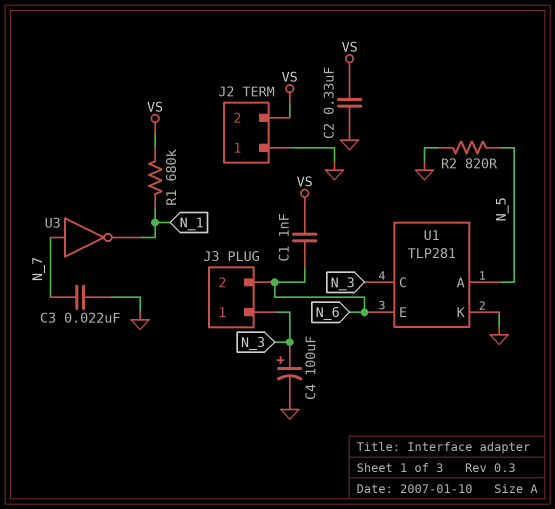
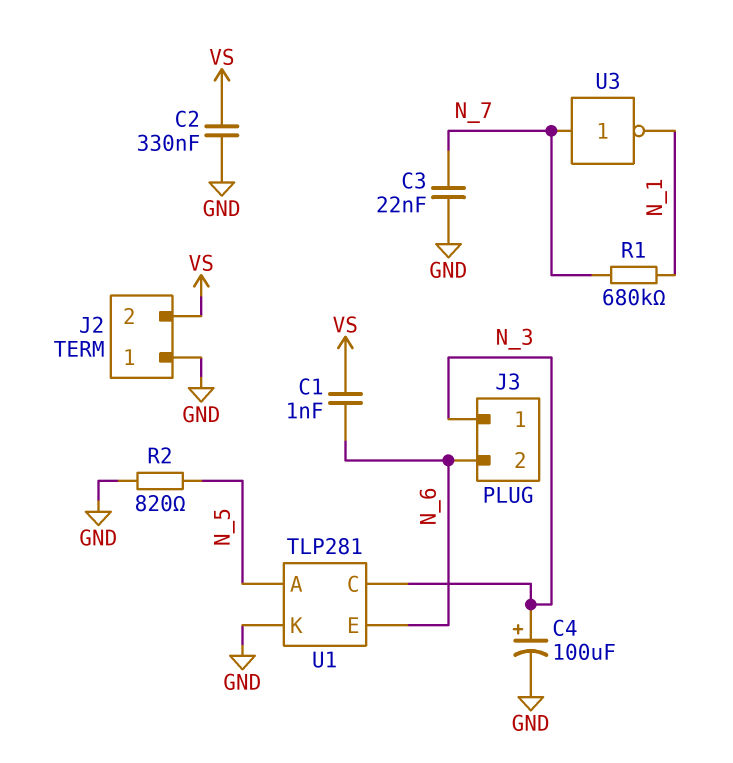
R1: 680k (N_1, VS) -> 680k (N_1, N_7)

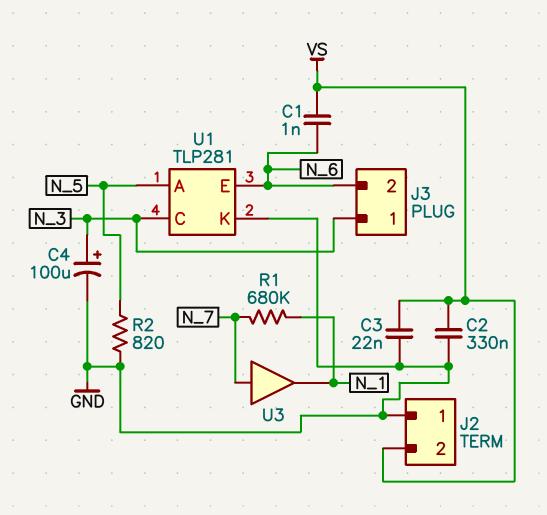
C3: 22nF (GND, N_7) -> 22nF (GND, VS)
U3: NOT (in N_7, out N_1) -> buffer (in N_7, out N_1)

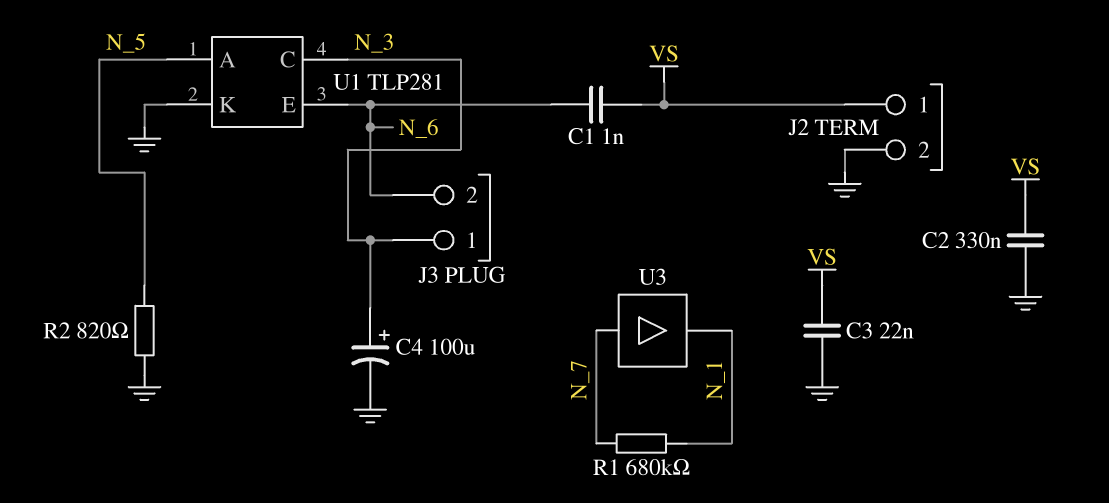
J2 pin 1: GND -> VS
J2 pin 2: VS -> GND

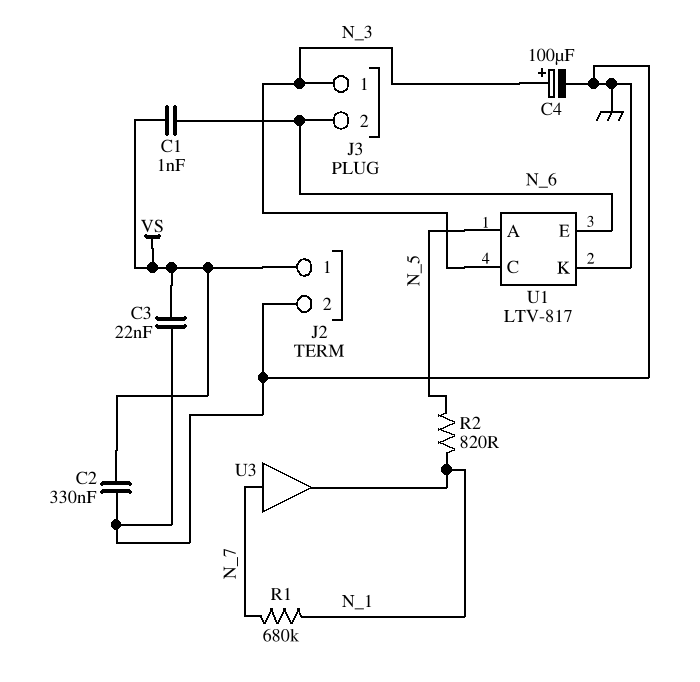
R2: 820 (GND, N_5) -> 820 (N_1, N_5)
U1: TLP281 -> LTV-817

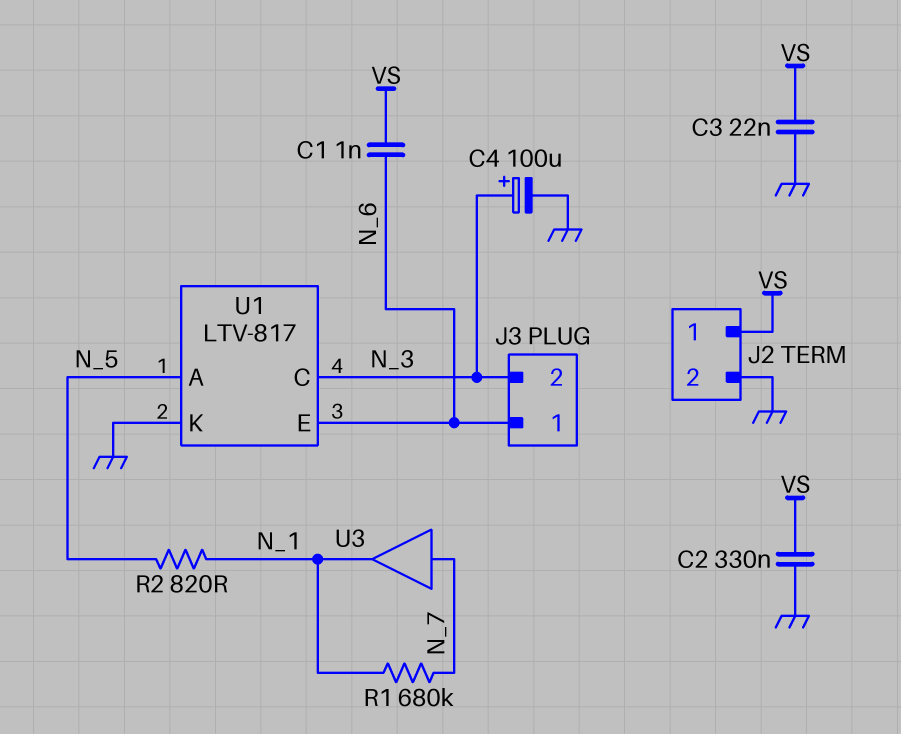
J3 pin 1: N_3 -> N_6
J3 pin 2: N_6 -> N_3

